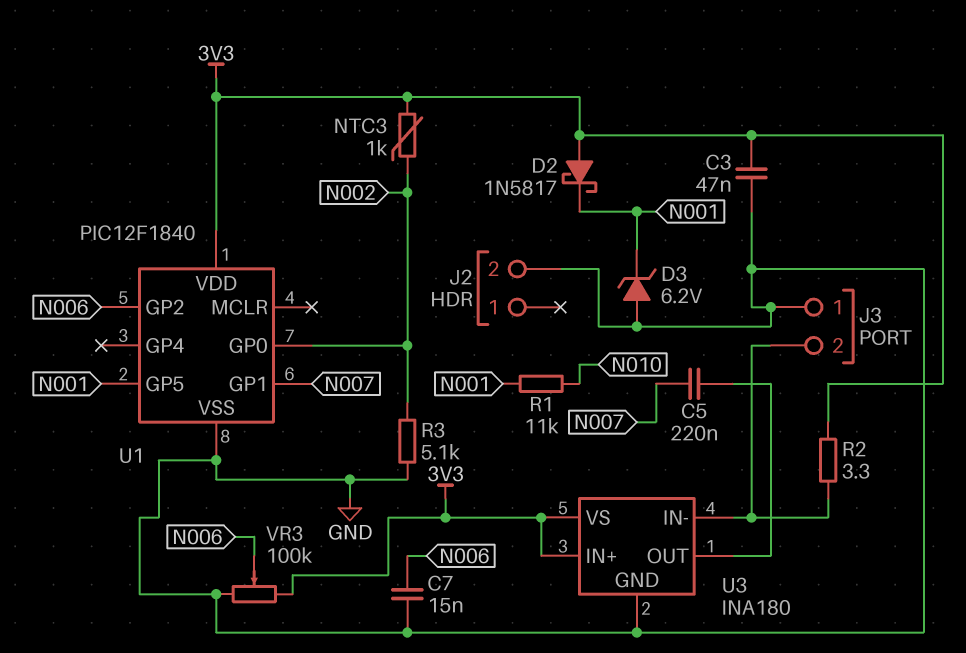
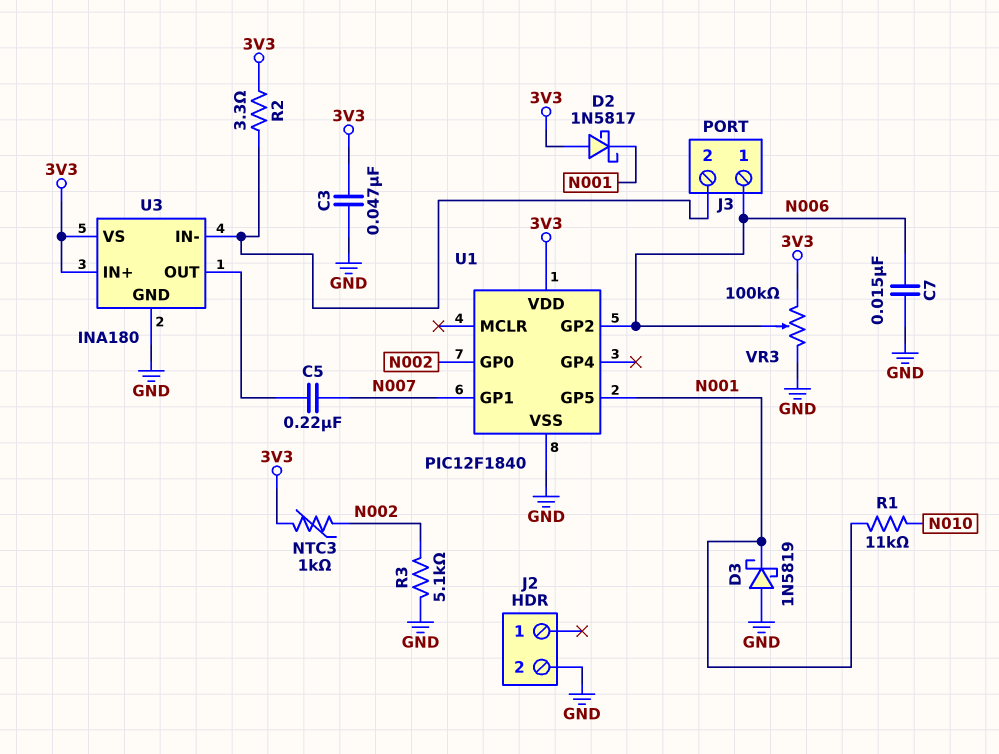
D3: zener 6.2V (A GND, K N001) -> schottky 1N5819 (A GND, K N001)
J3 pin 1: GND -> N006

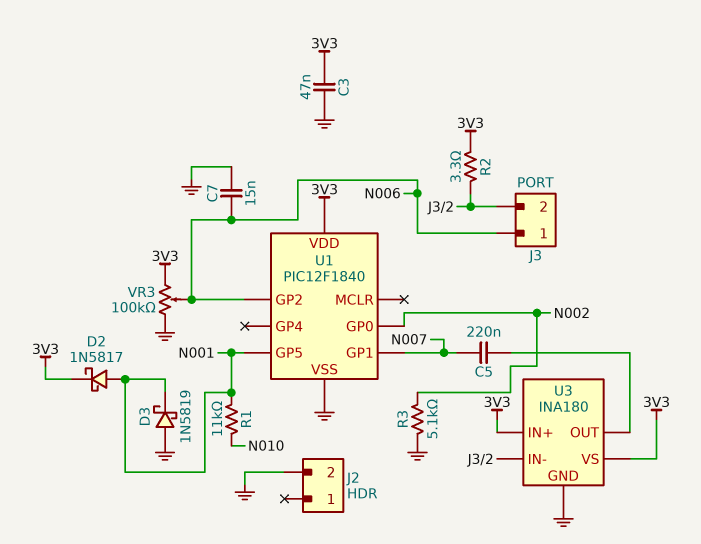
D2: schottky 1N5817 (A 3V3, K N001) -> schottky 1N5817 (A N001, K 3V3)
NTC3: 1k (3V3, N002) -> none

